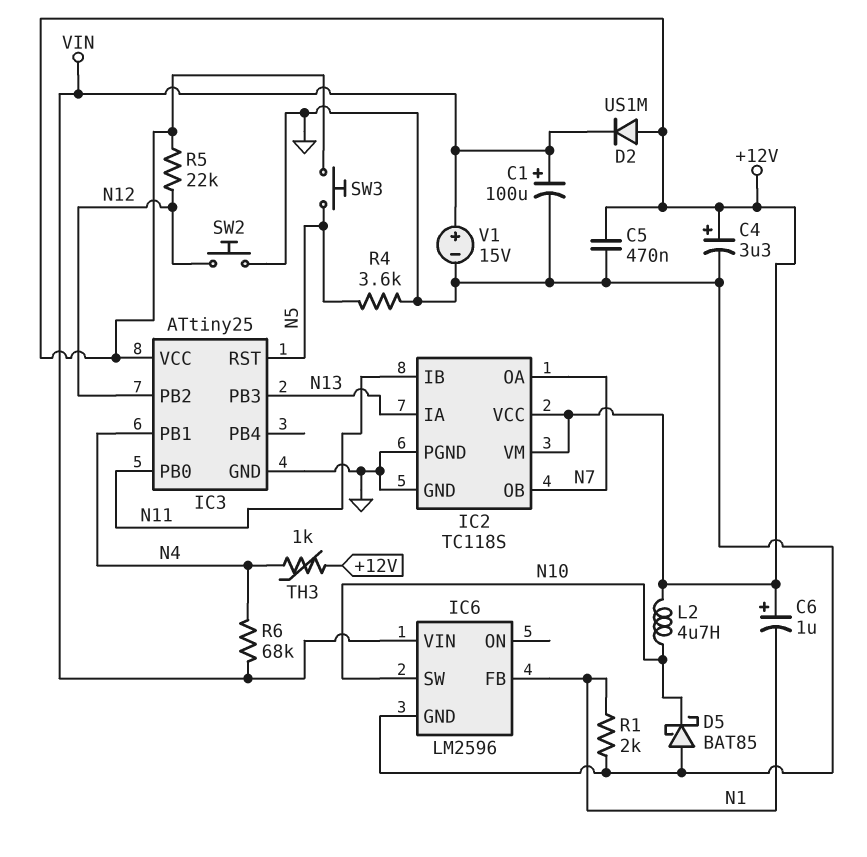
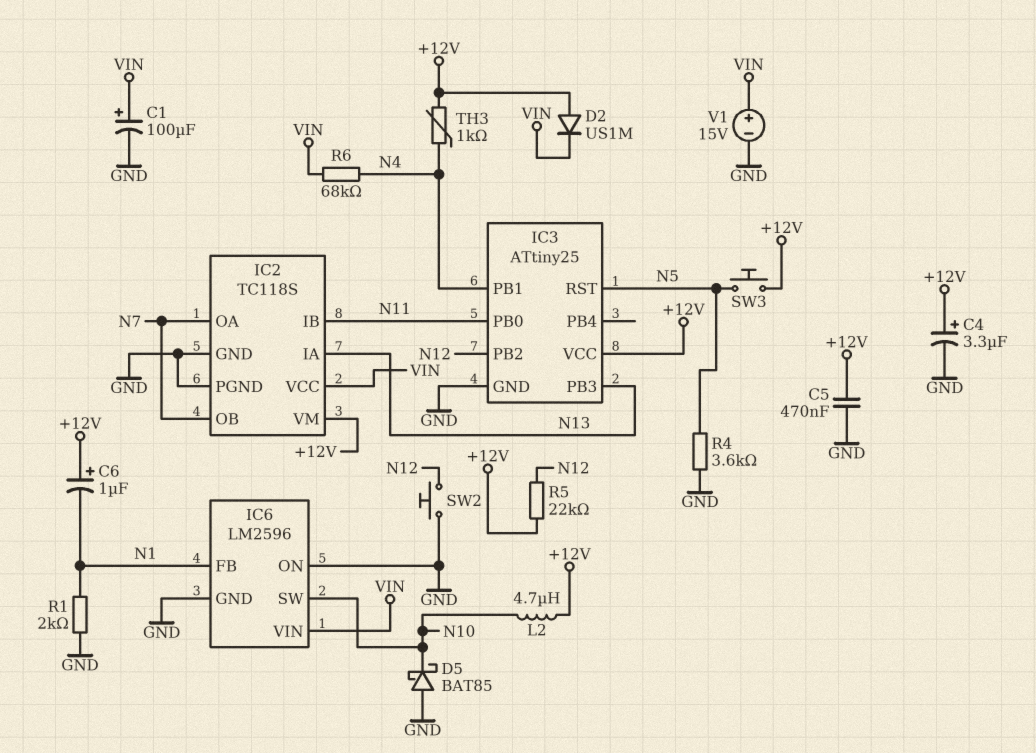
IC2 pin VCC: +12V -> VIN
IC6 pin ON: none -> GND

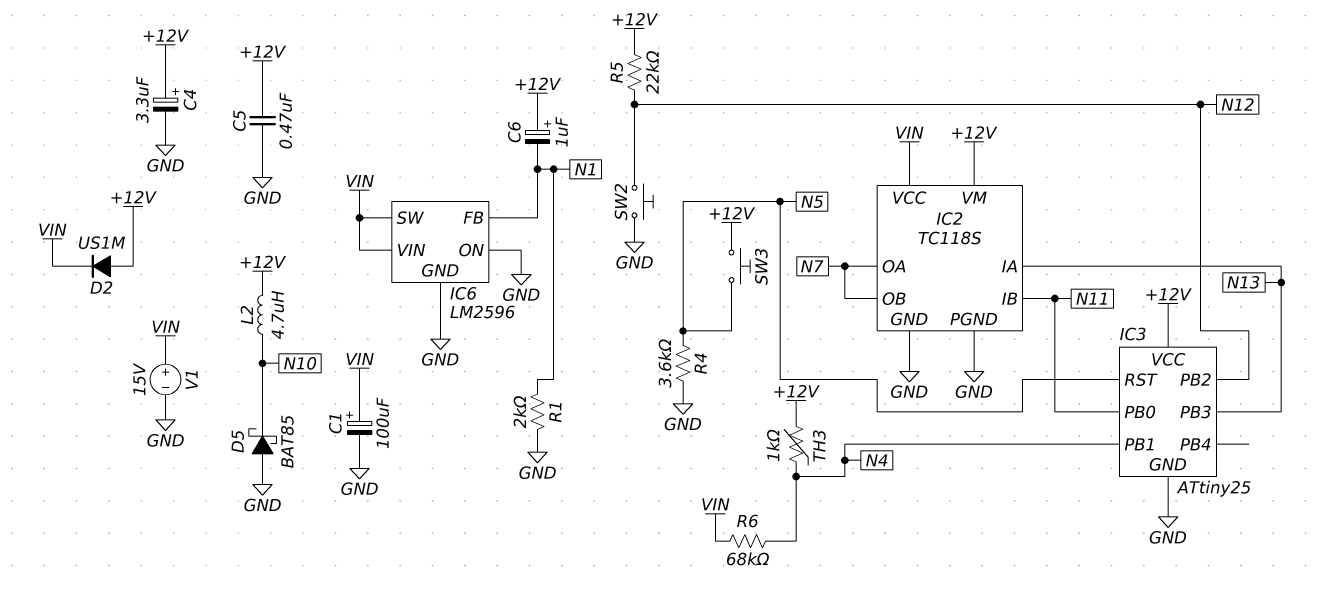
IC6 pin SW: N10 -> VIN

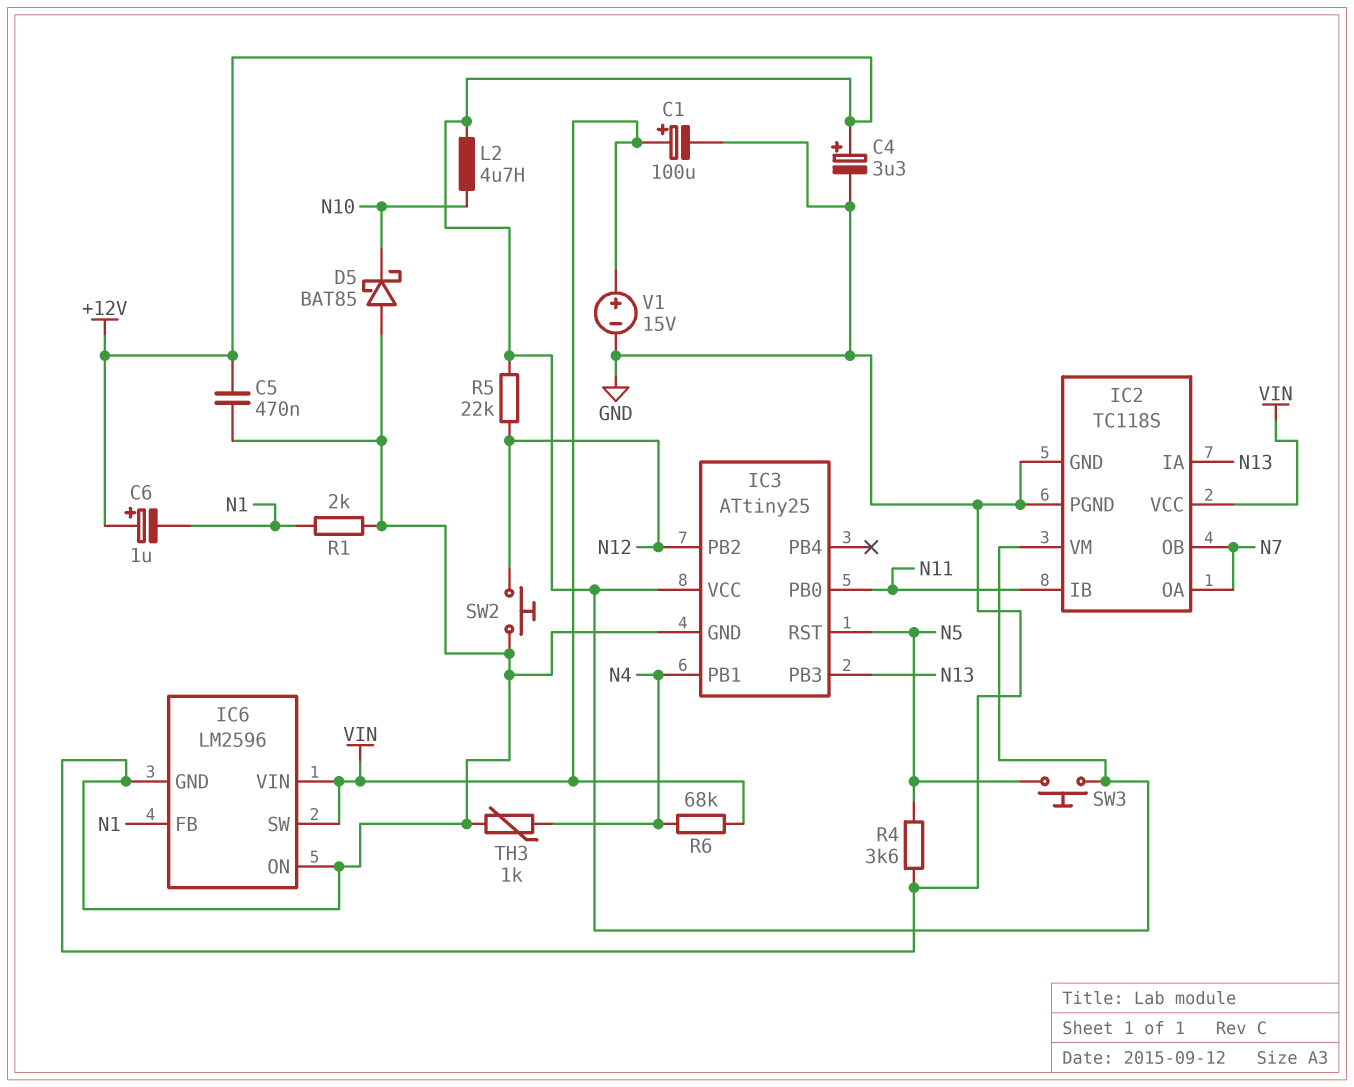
D2: diode US1M (A +12V, K VIN) -> none
TH3: 1k (+12V, N4) -> 1k (GND, N4)

